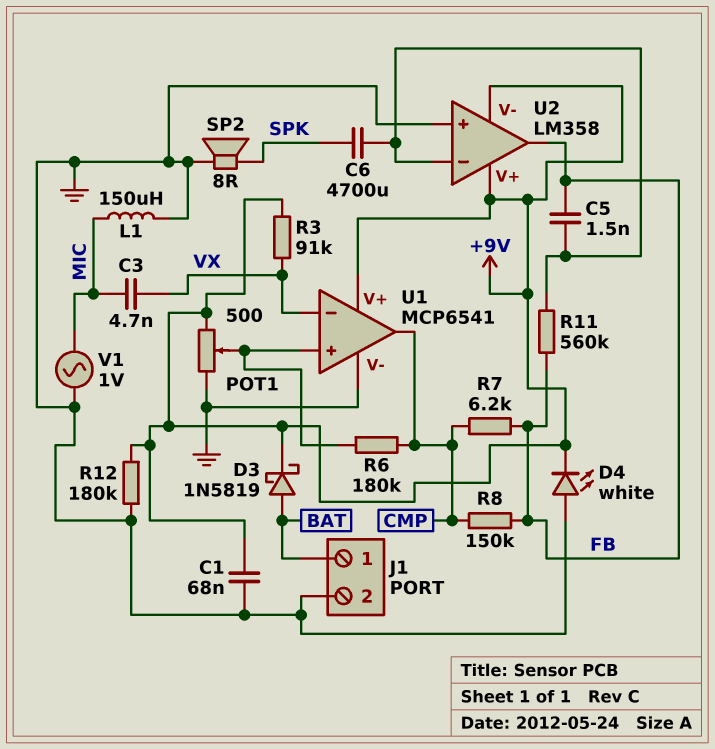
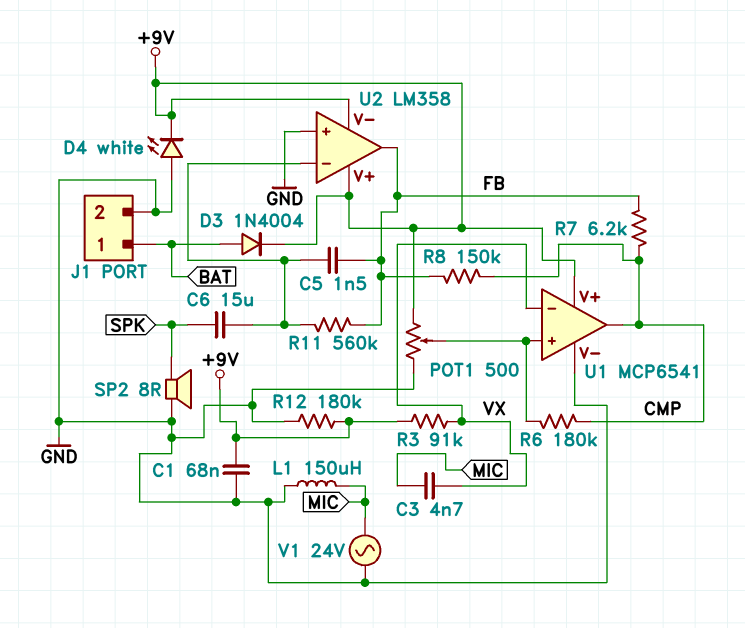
C6: 4700uF (SPK, U2/in-) -> 15uF (SPK, U2/in-)
D3: schottky 1N5819 (A BAT, K +9V) -> diode 1N4004 (A BAT, K +9V)
V1: AC 1V (GND, MIC) -> AC 24V (GND, MIC)

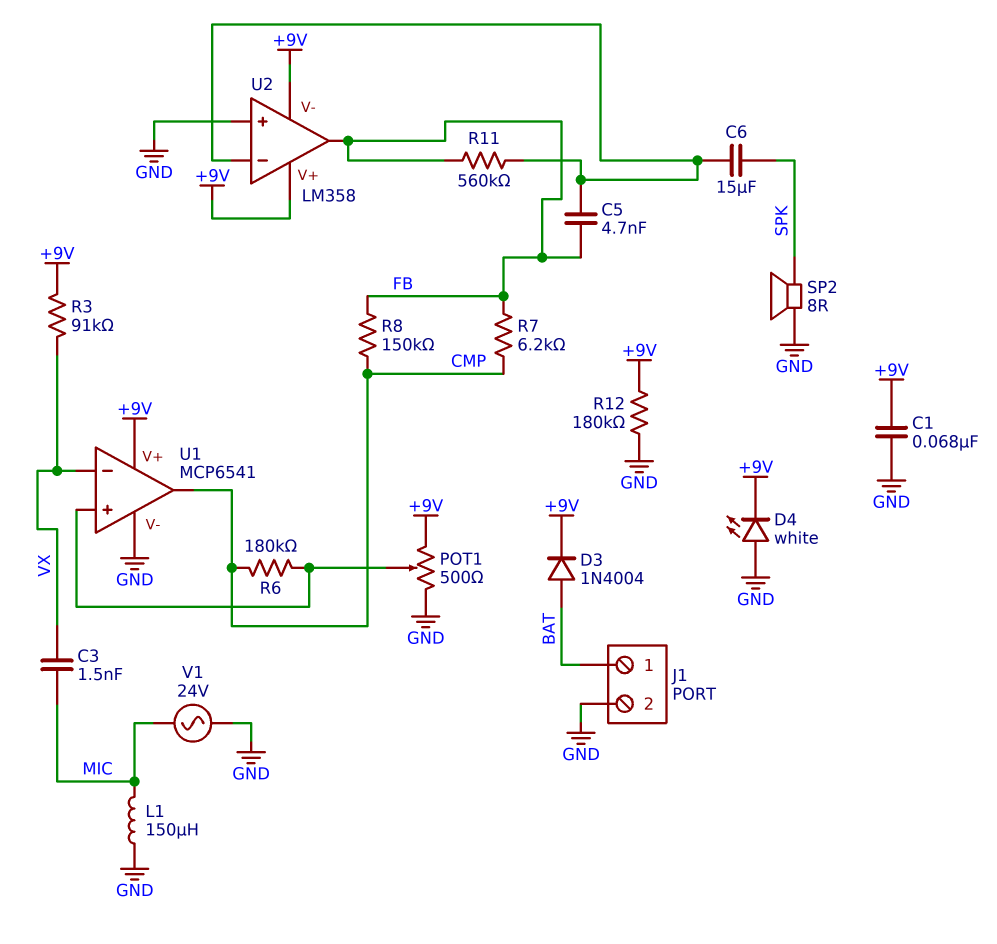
C3: 4.7nF (MIC, VX) -> 1.5nF (MIC, VX)
C5: 1.5nF (FB, U2/in-) -> 4.7nF (FB, U2/in-)

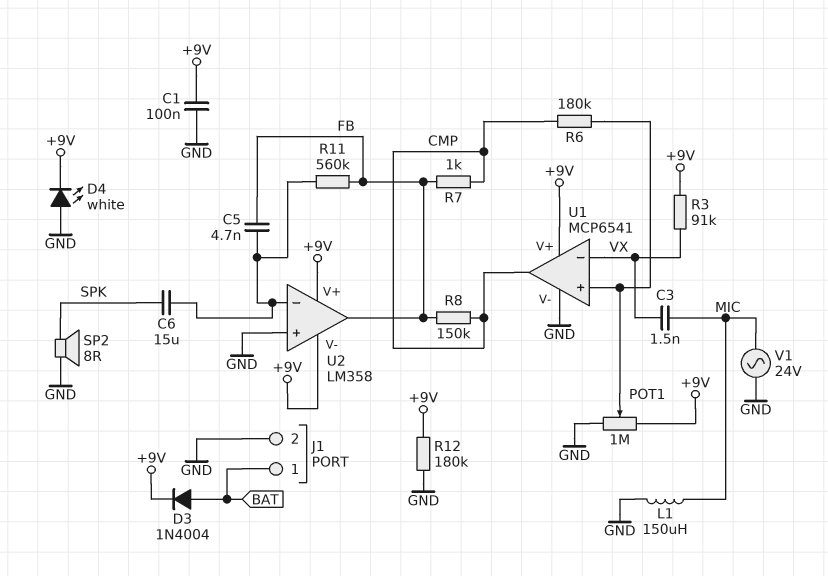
C1: 68nF (+9V, GND) -> 100nF (+9V, GND)
POT1: 500 (+9V, GND, wiper U1/in+) -> 1M (+9V, GND, wiper U1/in+)
R7: 6.2k (CMP, FB) -> 1k (CMP, FB)

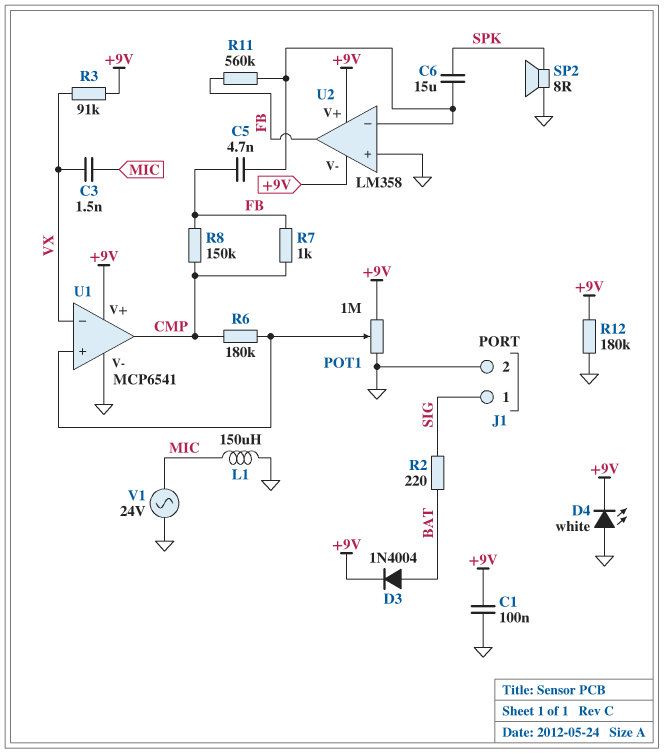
J1 pin 1: BAT -> SIG
R2: none -> 220 (BAT, SIG)

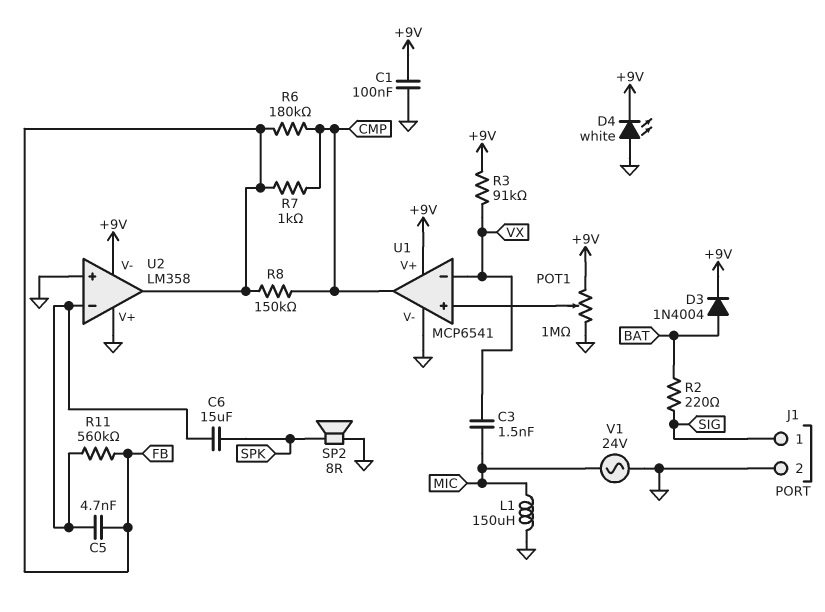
R6: 180k (CMP, U1/in+) -> 180k (CMP, FB)
R12: 180k (+9V, GND) -> none
U2 pin V+: +9V -> GND

